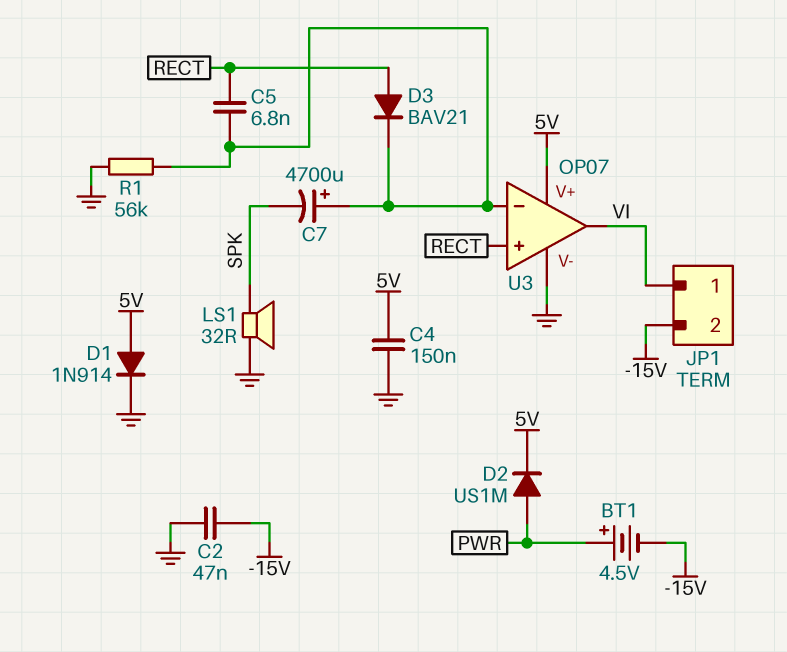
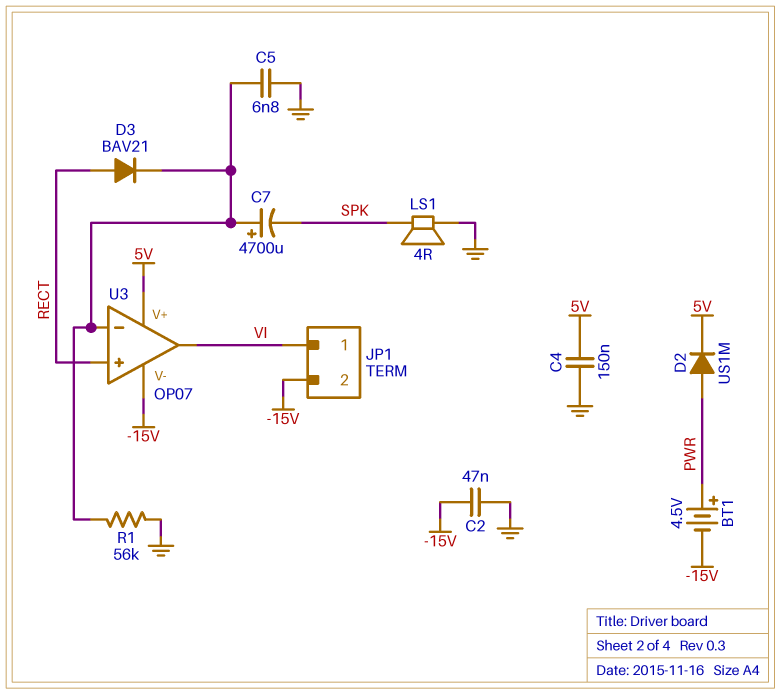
C5: 6.8nF (RECT, U3/in-) -> 6.8nF (GND, U3/in-)
D1: diode 1N914 (A 5V, K GND) -> none
LS1: speaker 32R (GND, SPK) -> speaker 4R (GND, SPK)
U3 pin V-: GND -> -15V

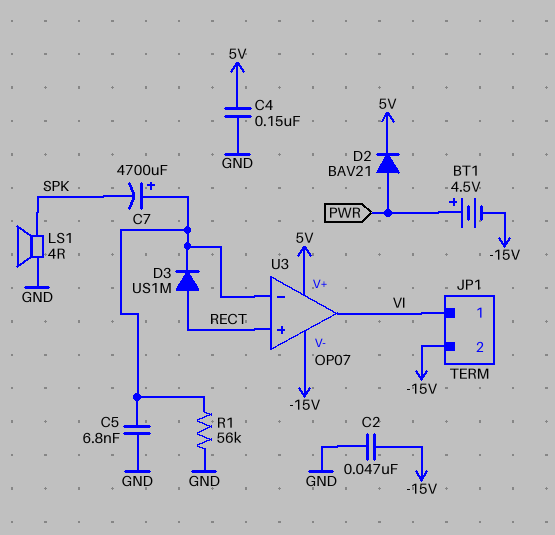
D2: diode US1M (A PWR, K 5V) -> diode BAV21 (A PWR, K 5V)
D3: diode BAV21 (A RECT, K U3/in-) -> diode US1M (A RECT, K U3/in-)

